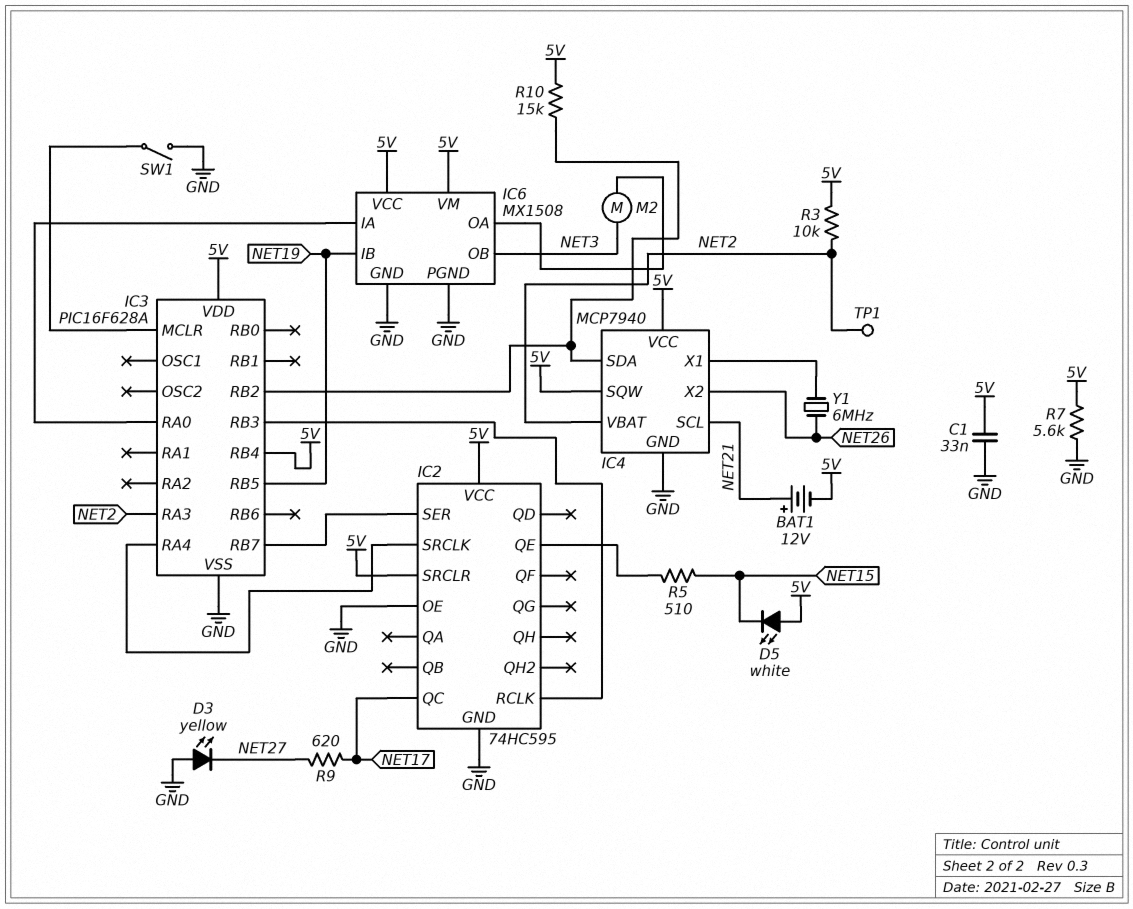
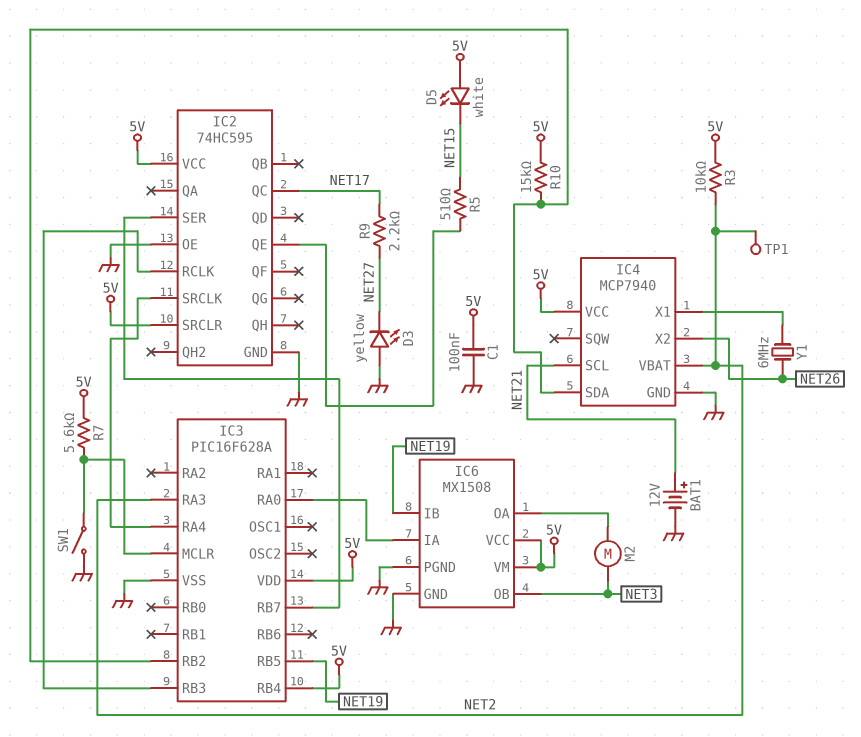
BAT1: 12V (plus NET21, minus 5V) -> 12V (plus NET21, minus GND)
C1: 33nF (5V, GND) -> 100nF (5V, GND)
IC4 pin SQW: 5V -> none
R7: 5.6k (5V, GND) -> 5.6k (5V, IC3/MCLR)
R9: 620 (NET17, NET27) -> 2.2k (NET17, NET27)

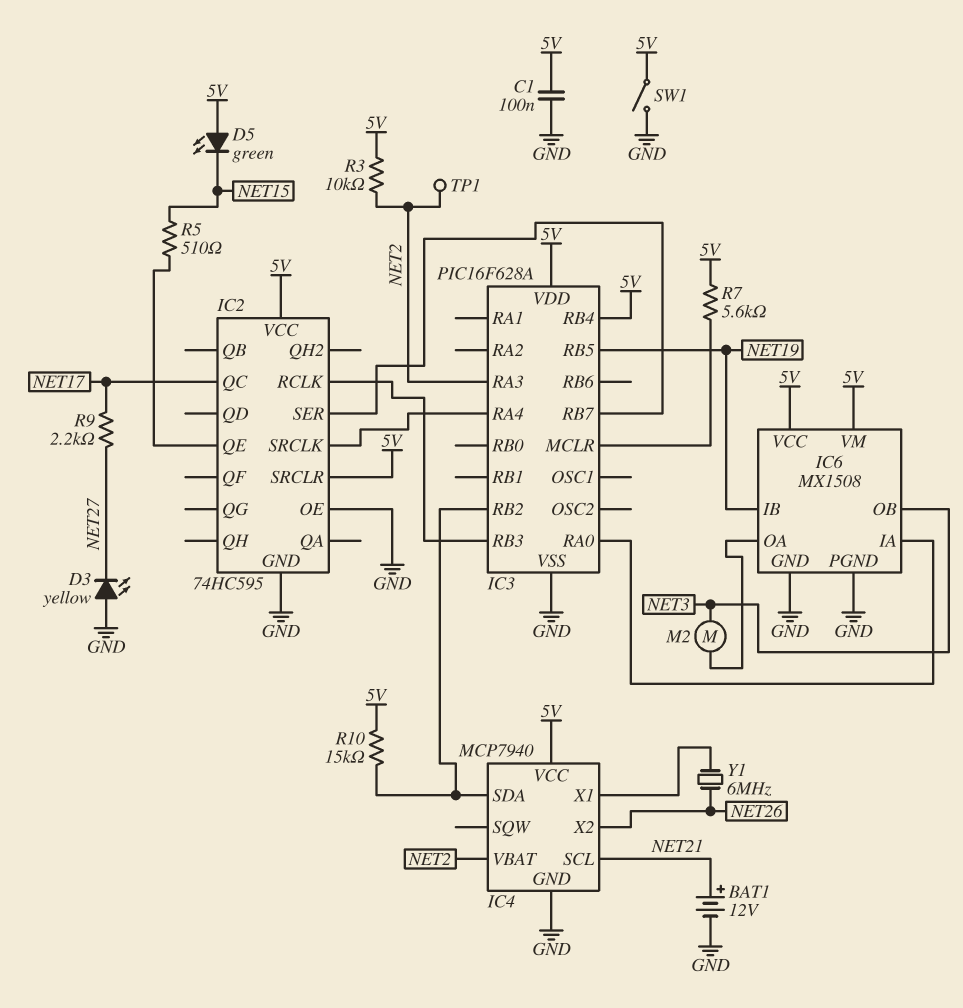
D5: LED white (A 5V, K NET15) -> LED green (A 5V, K NET15)
SW1: switch (GND, IC3/MCLR) -> switch (5V, GND)

